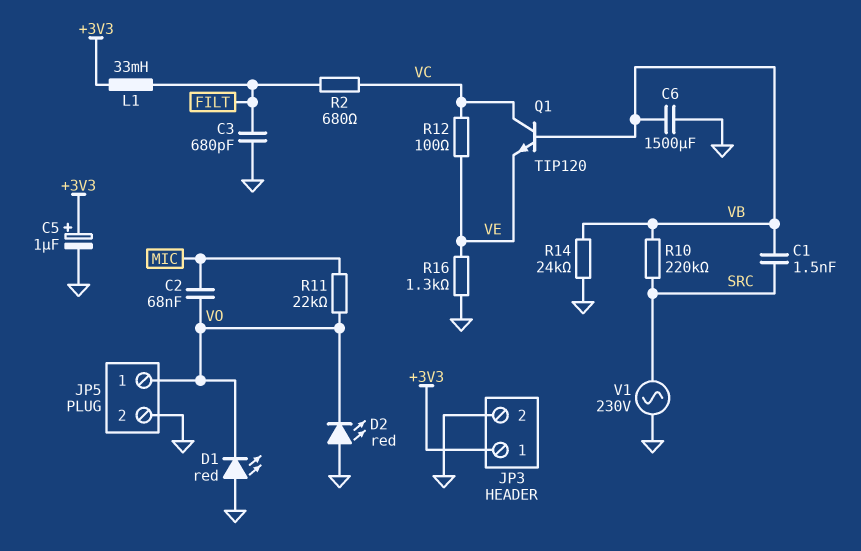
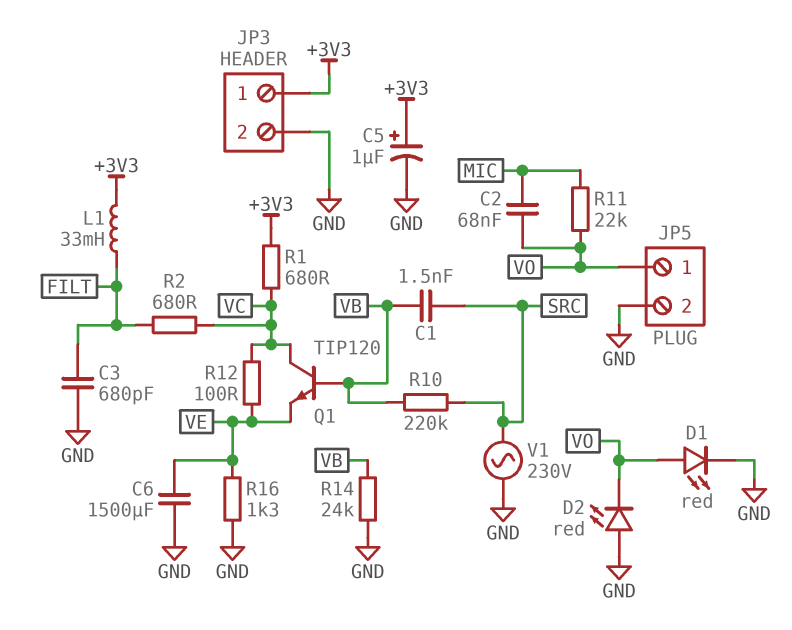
C6: 1500uF (GND, VB) -> 1500uF (GND, VE)
D1: LED red (A GND, K VO) -> LED red (A VO, K GND)
R1: none -> 680 (+3V3, VC)

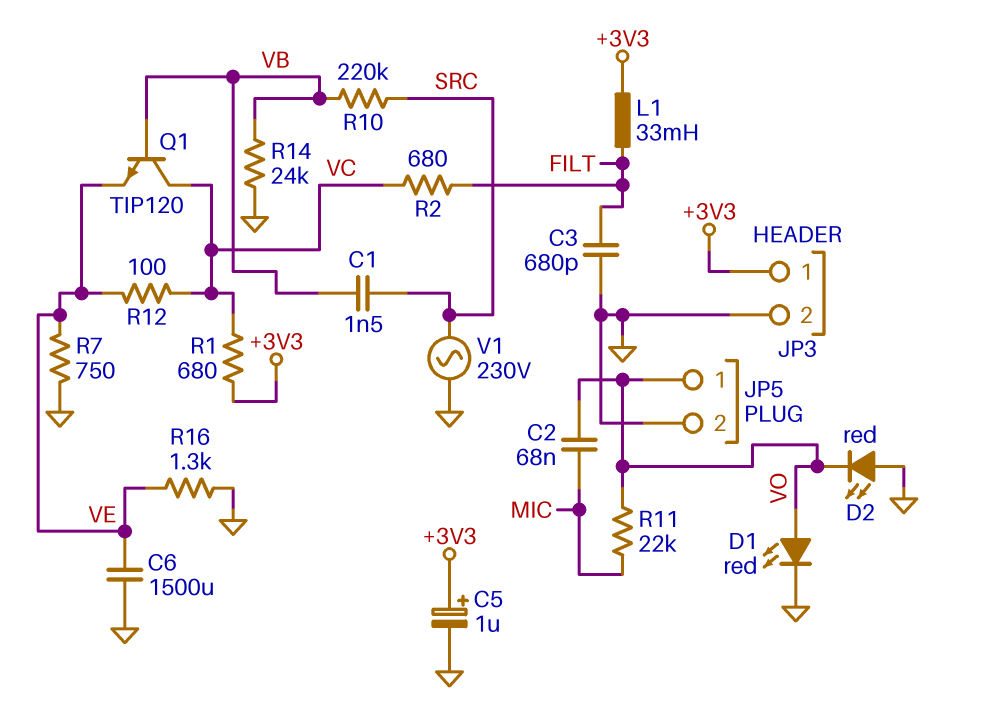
R7: none -> 750 (GND, VE)

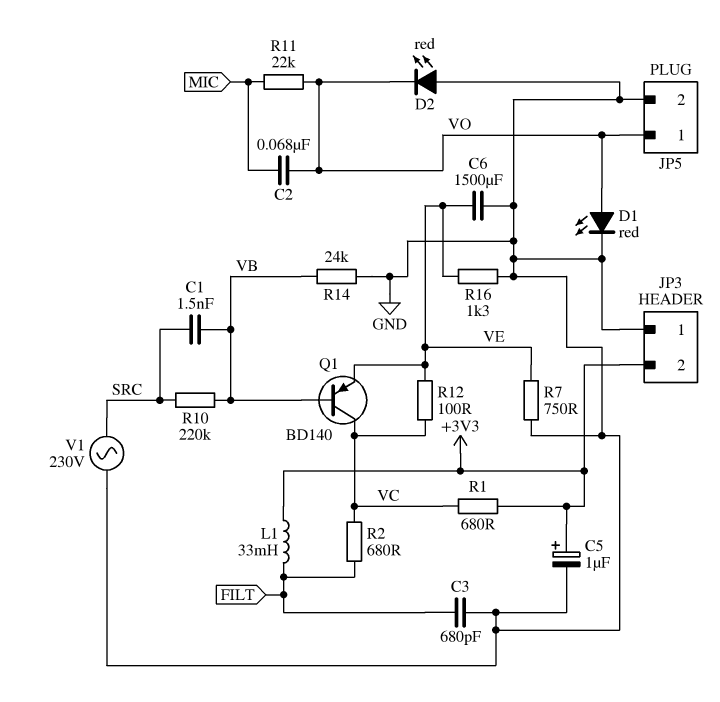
JP3 pin 1: +3V3 -> GND
JP3 pin 2: GND -> +3V3
Q1: NPN TIP120 (B VB, C VC, E VE) -> PNP BD140 (B VB, C VC, E VE)

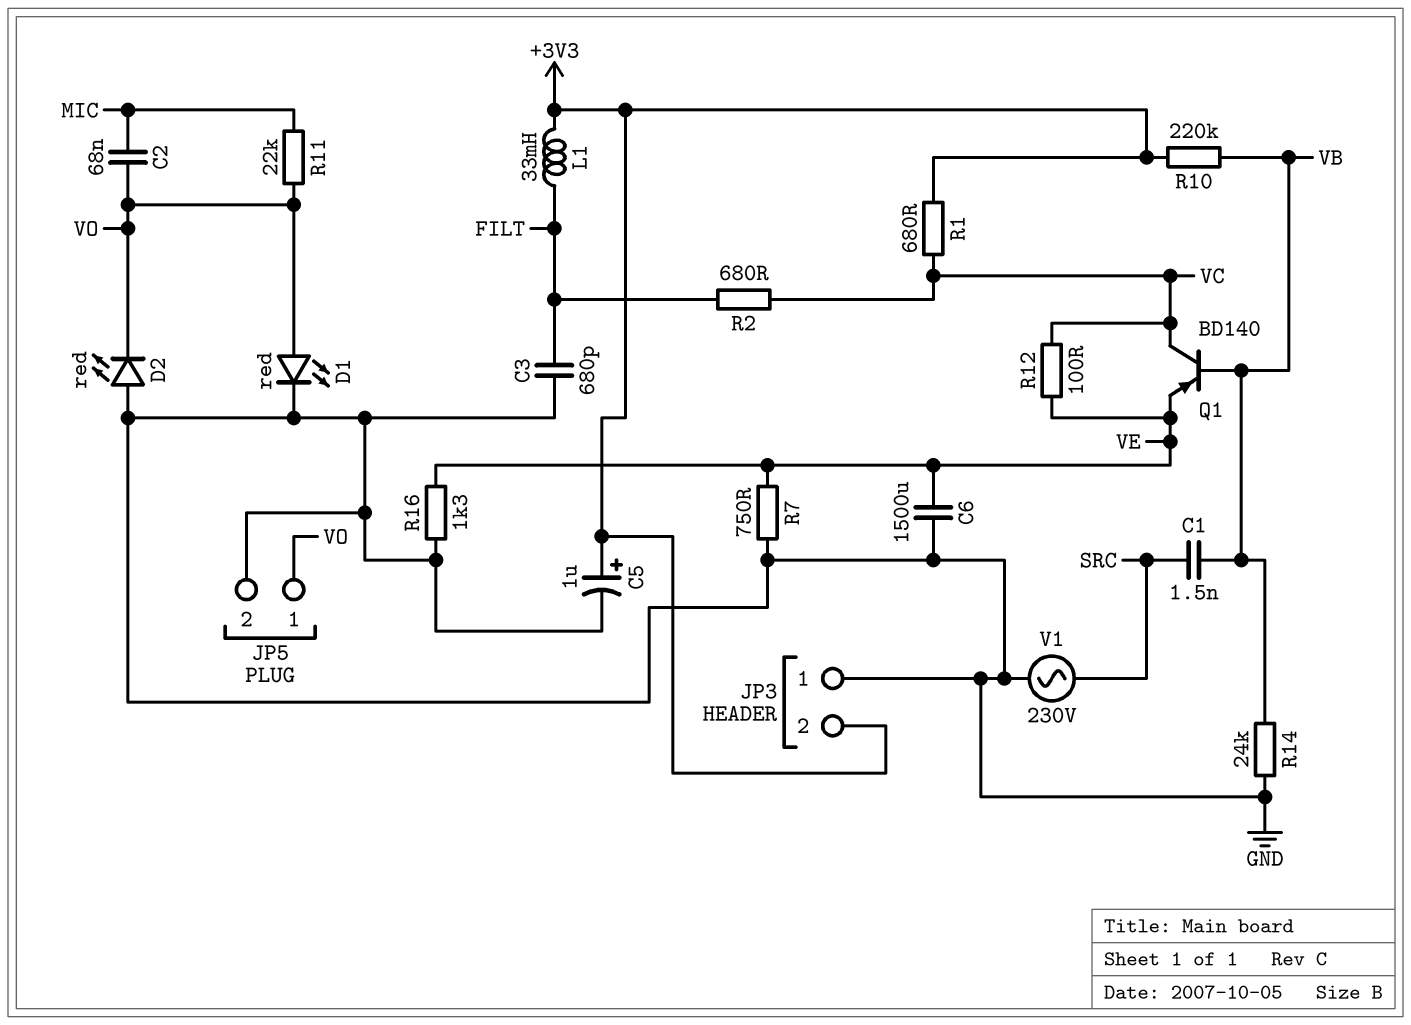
R10: 220k (SRC, VB) -> 220k (+3V3, VB)

